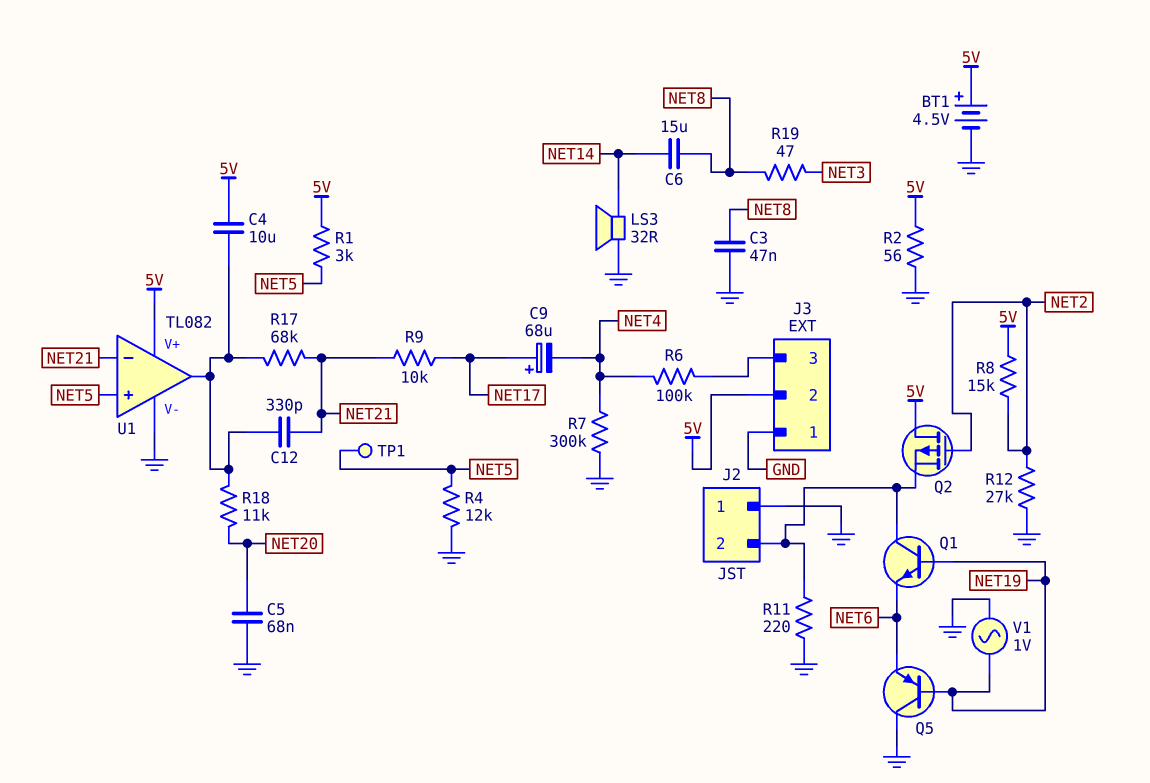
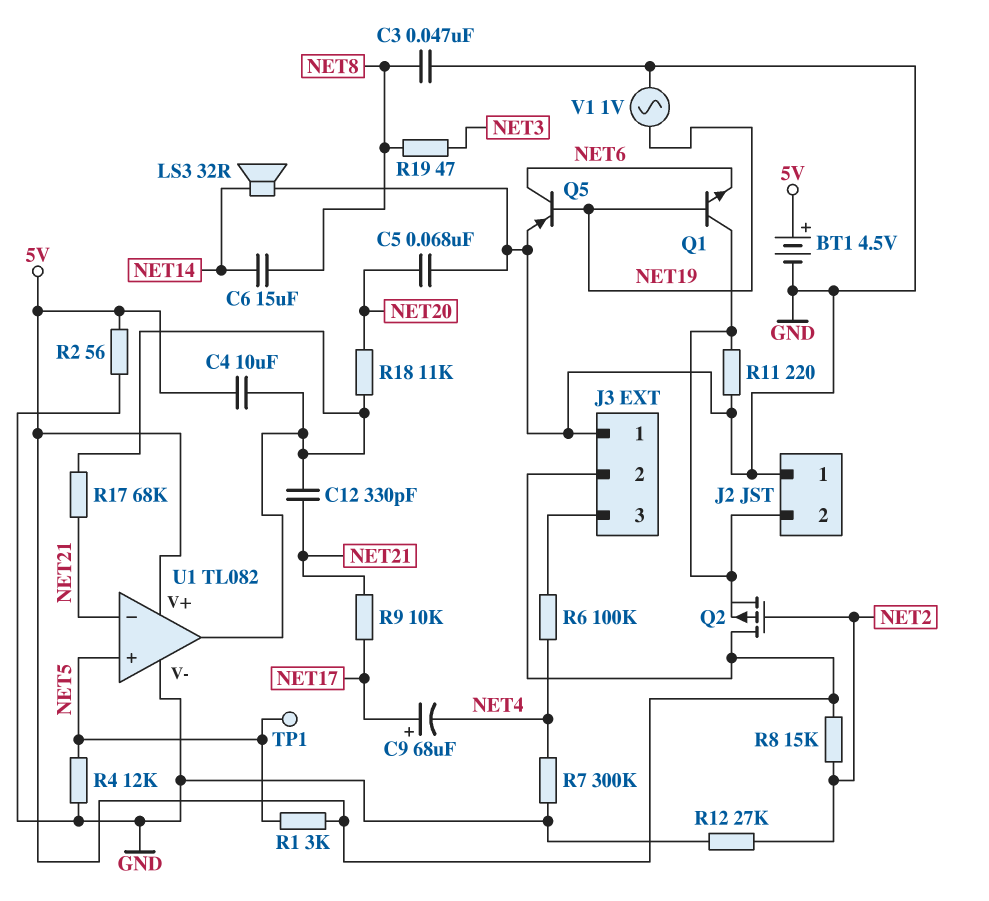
Q5: PNP (B NET19, C GND, E NET6) -> PNP (B NET19, C NET6, E GND)

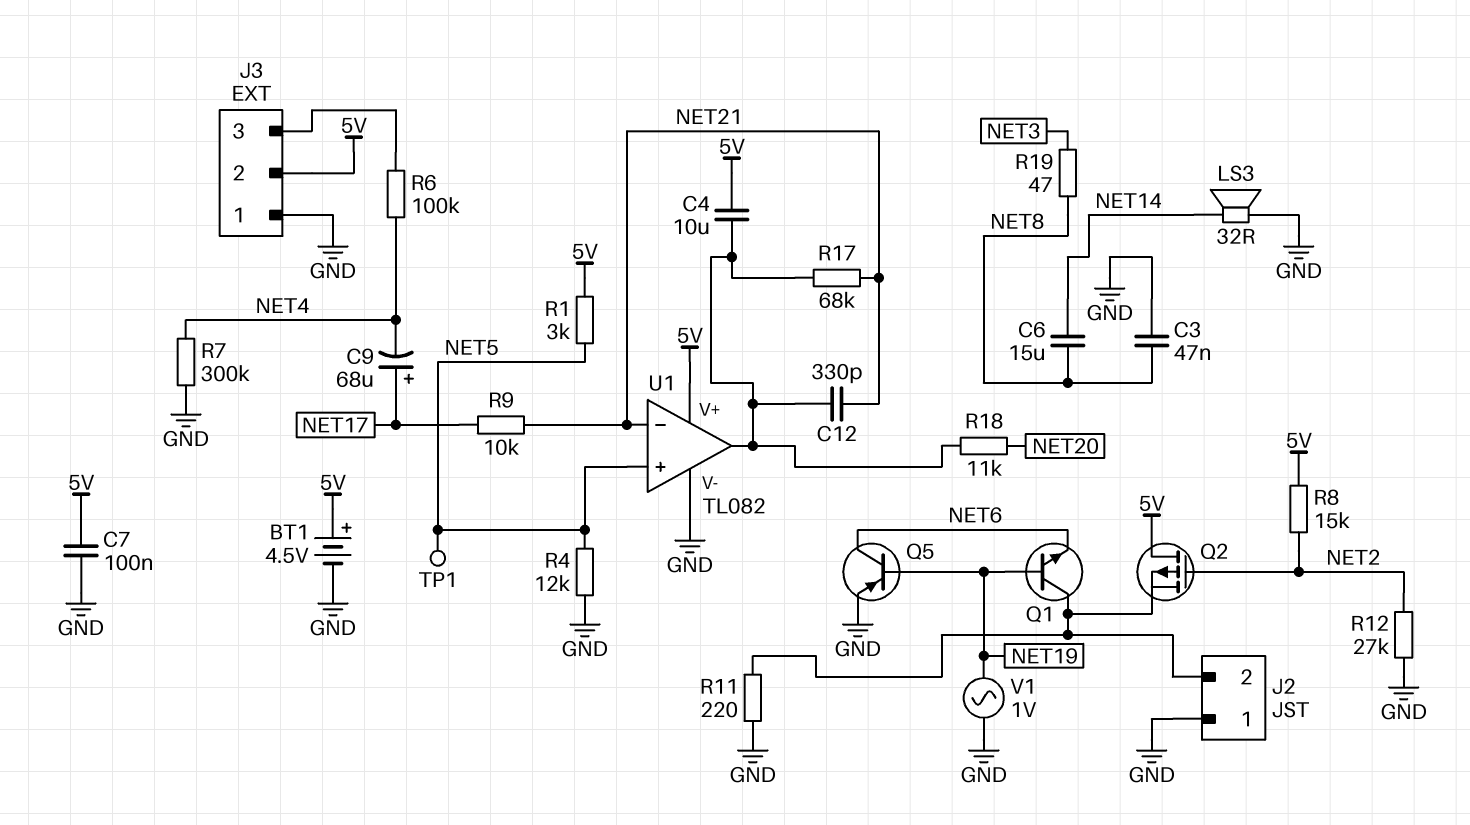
C5: 68nF (GND, NET20) -> none
C7: none -> 100nF (5V, GND)
R2: 56 (5V, GND) -> none

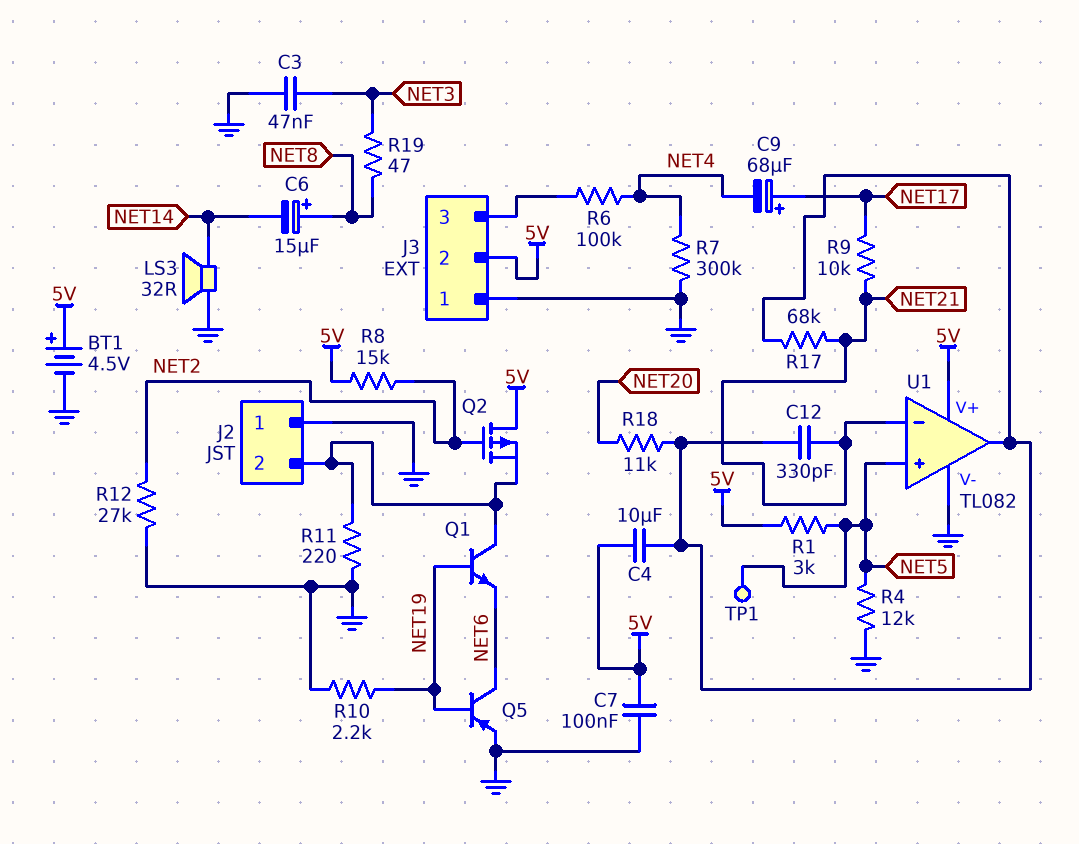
C3: 47nF (GND, NET8) -> 47nF (GND, NET3)
C6: 15uF (NET8, NET14) -> 15uF (plus NET8, minus NET14)
R10: none -> 2.2k (GND, NET19)
V1: AC 1V (GND, NET19) -> none

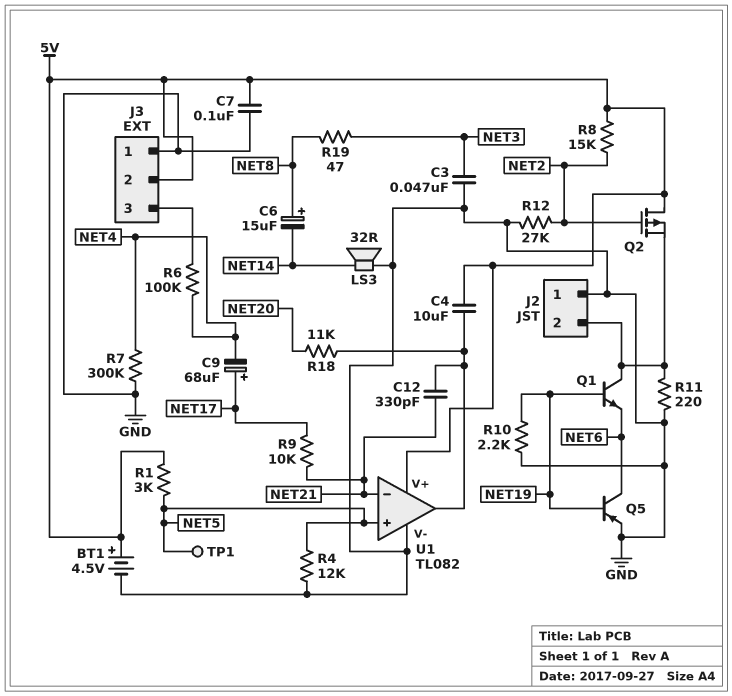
R17: 68k (NET21, U1/out) -> none

